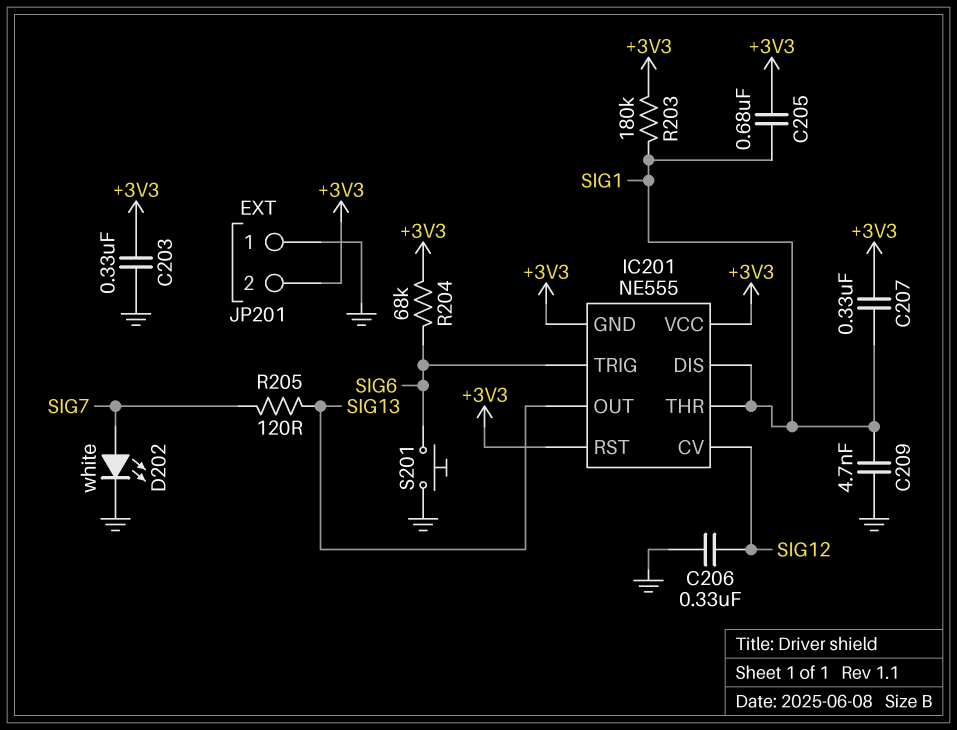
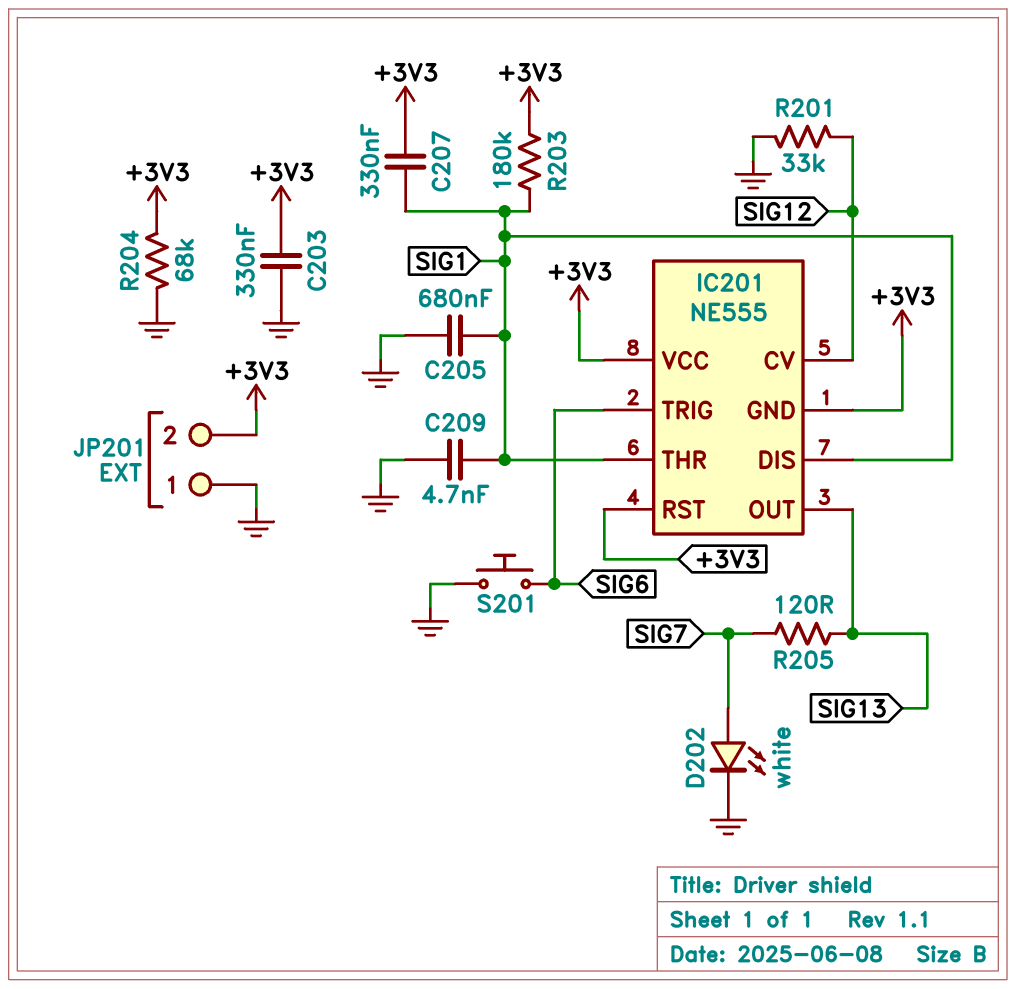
C205: 680nF (+3V3, SIG1) -> 680nF (GND, SIG1)
C206: 330nF (GND, SIG12) -> none
R201: none -> 33k (GND, SIG12)
R204: 68k (+3V3, SIG6) -> 68k (+3V3, GND)

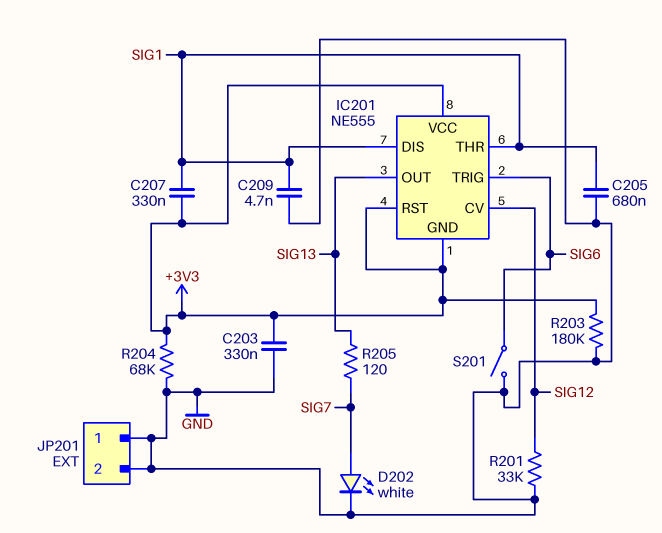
JP201 pin 2: +3V3 -> GND
R203: 180k (+3V3, SIG1) -> 180k (+3V3, GND)
S201: button (GND, SIG6) -> switch (GND, SIG6)

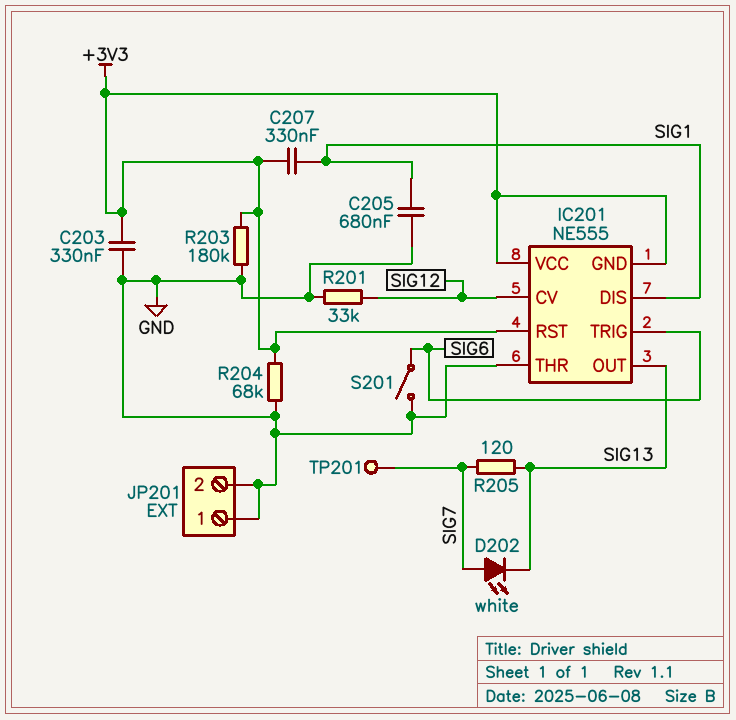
C209: 4.7nF (GND, SIG1) -> none
D202: LED white (A SIG7, K GND) -> LED white (A SIG7, K SIG13)
IC201 pin THR: SIG1 -> GND
TP201: none -> test point (SIG7)

